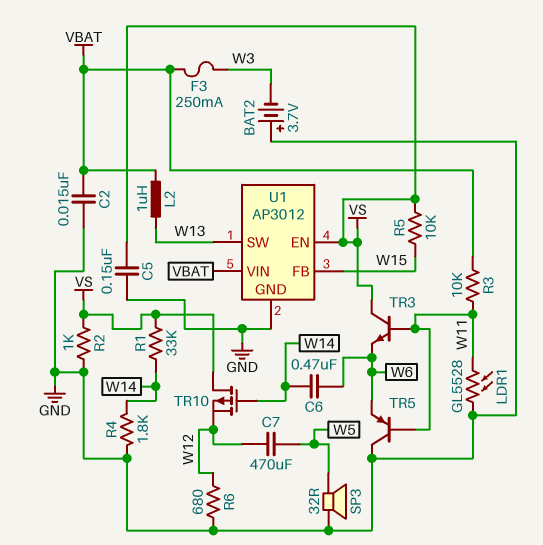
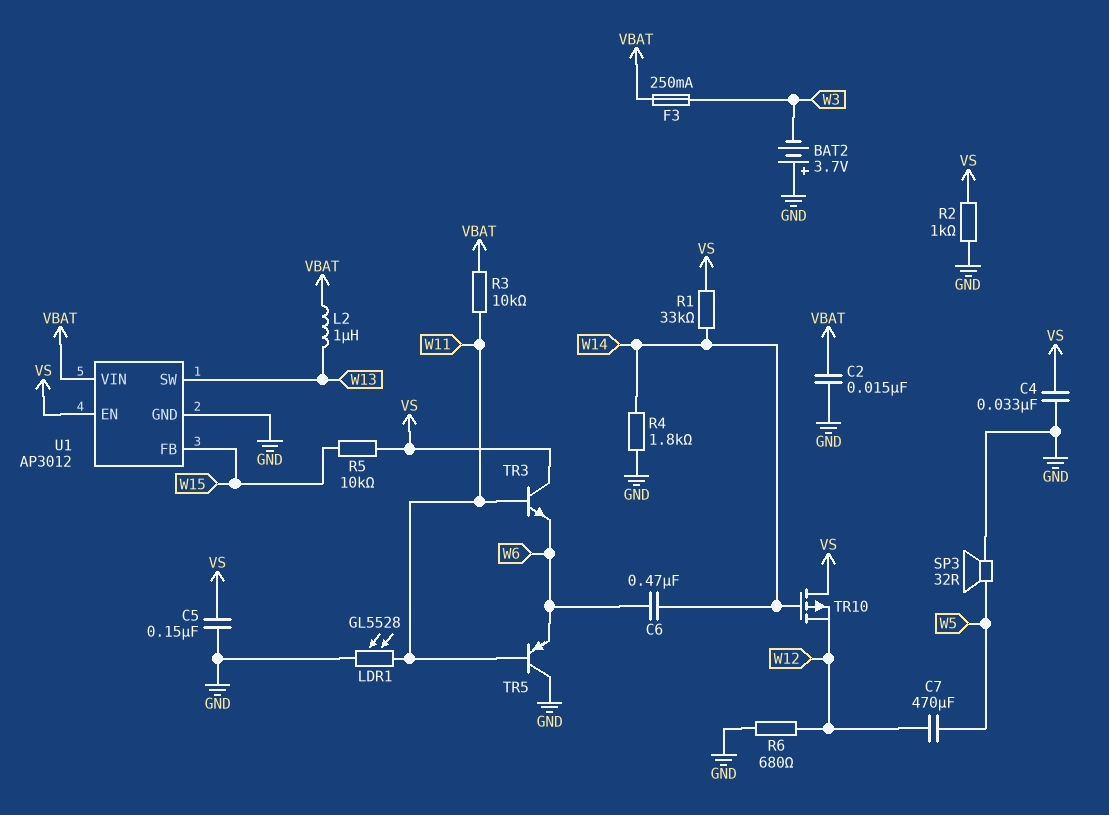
C4: none -> 33nF (GND, VS)

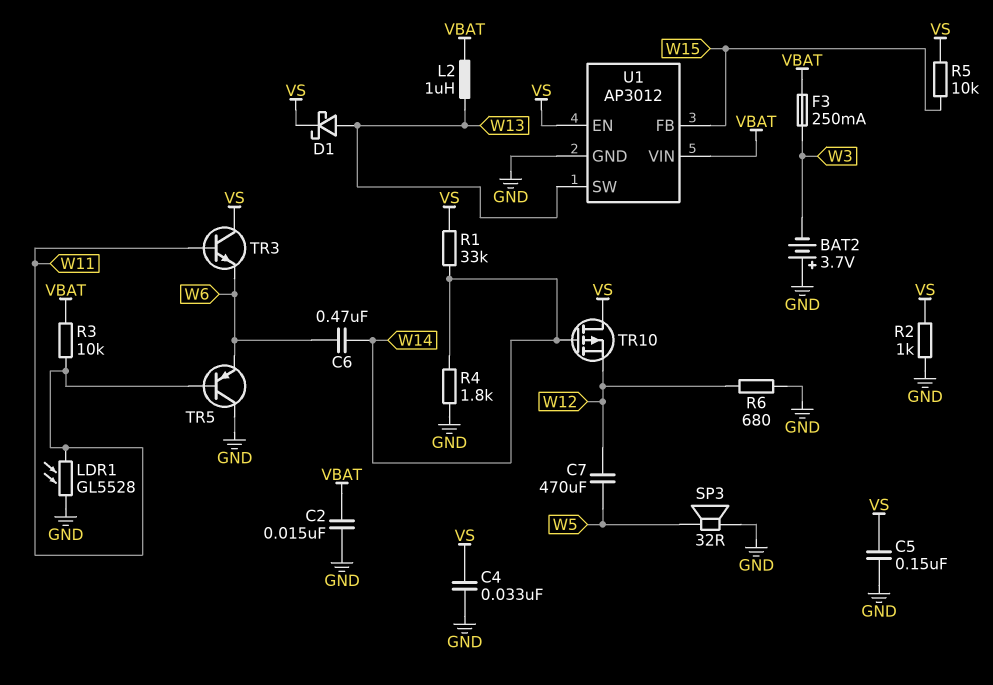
D1: none -> schottky (A W13, K VS)

